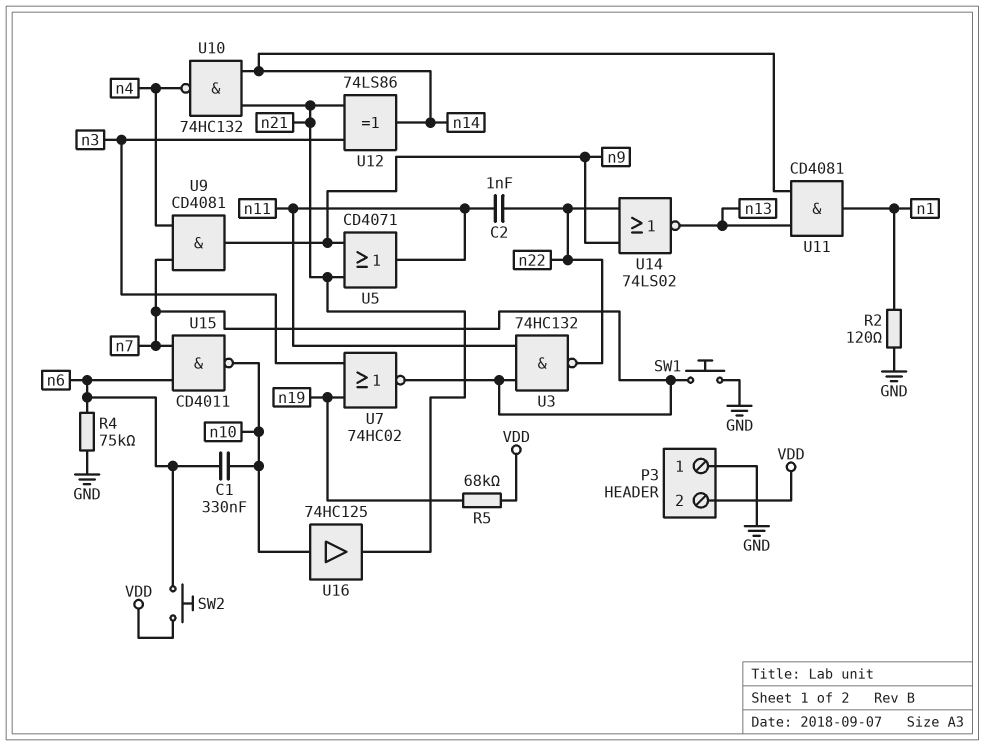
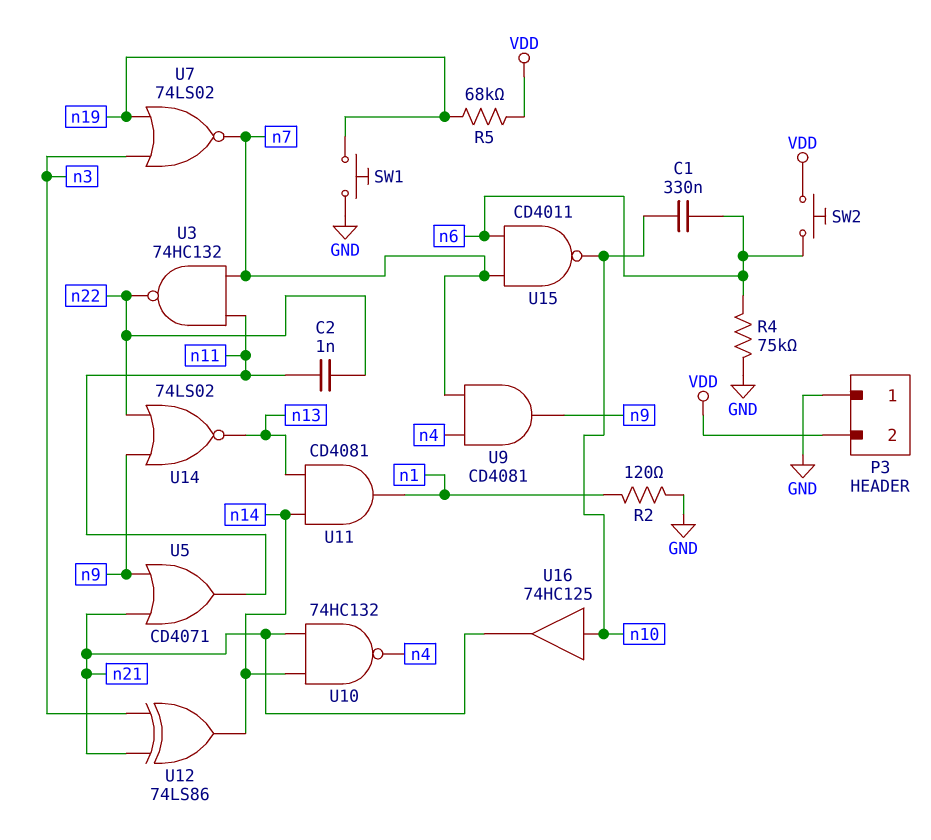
SW1: button (GND, n7) -> button (GND, n19)
U7: NOR 74HC02 (in n3, in n19, out n7) -> NOR 74LS02 (in n3, in n19, out n7)

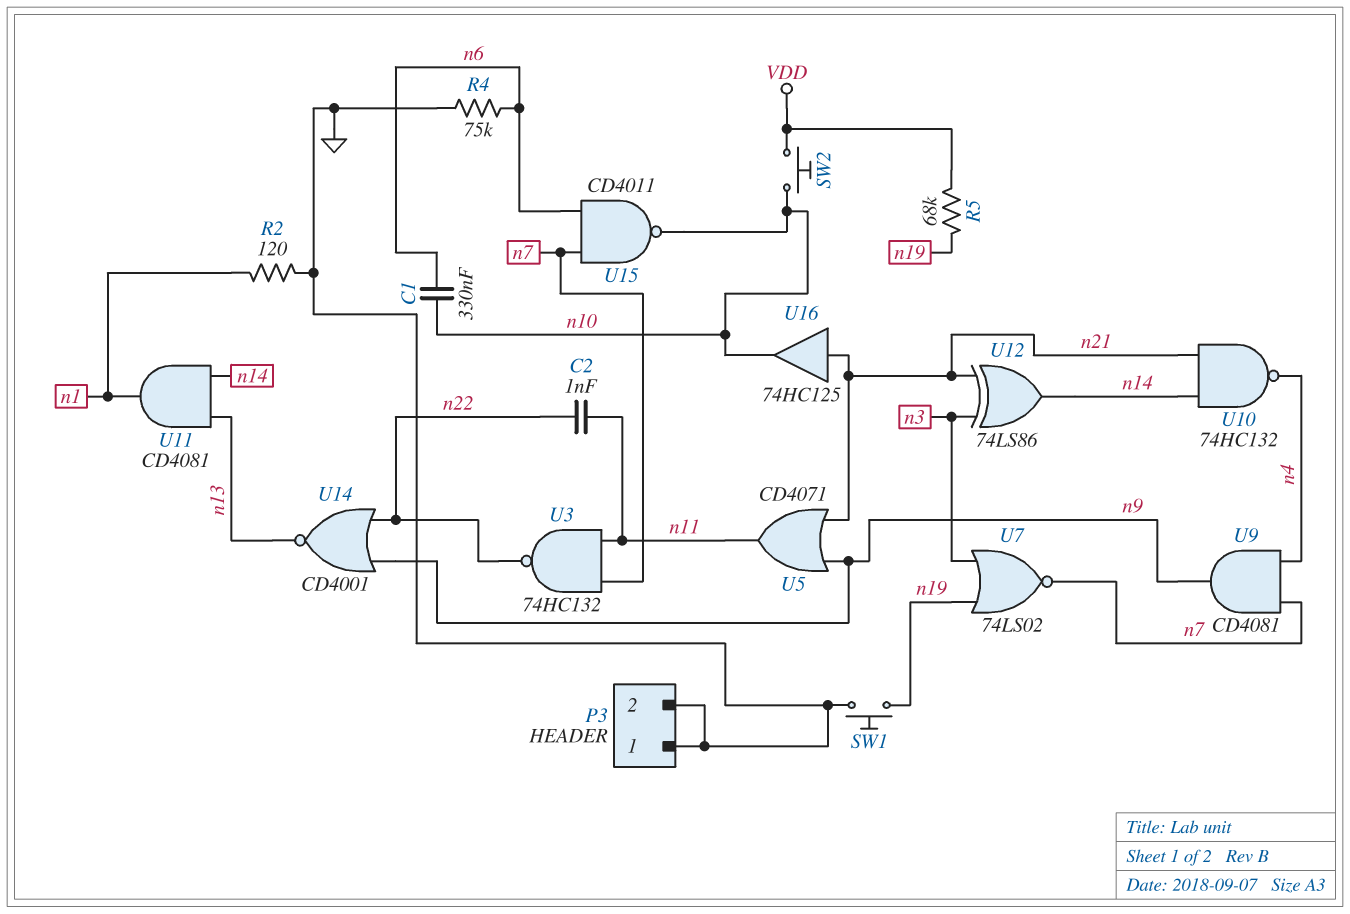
P3 pin 2: VDD -> GND
SW2: button (VDD, n6) -> button (VDD, n10)
U14: NOR 74LS02 (in n9, in n22, out n13) -> NOR CD4001 (in n9, in n22, out n13)
U16: buffer 74HC125 (in n10, out n21) -> buffer 74HC125 (in n21, out n10)

